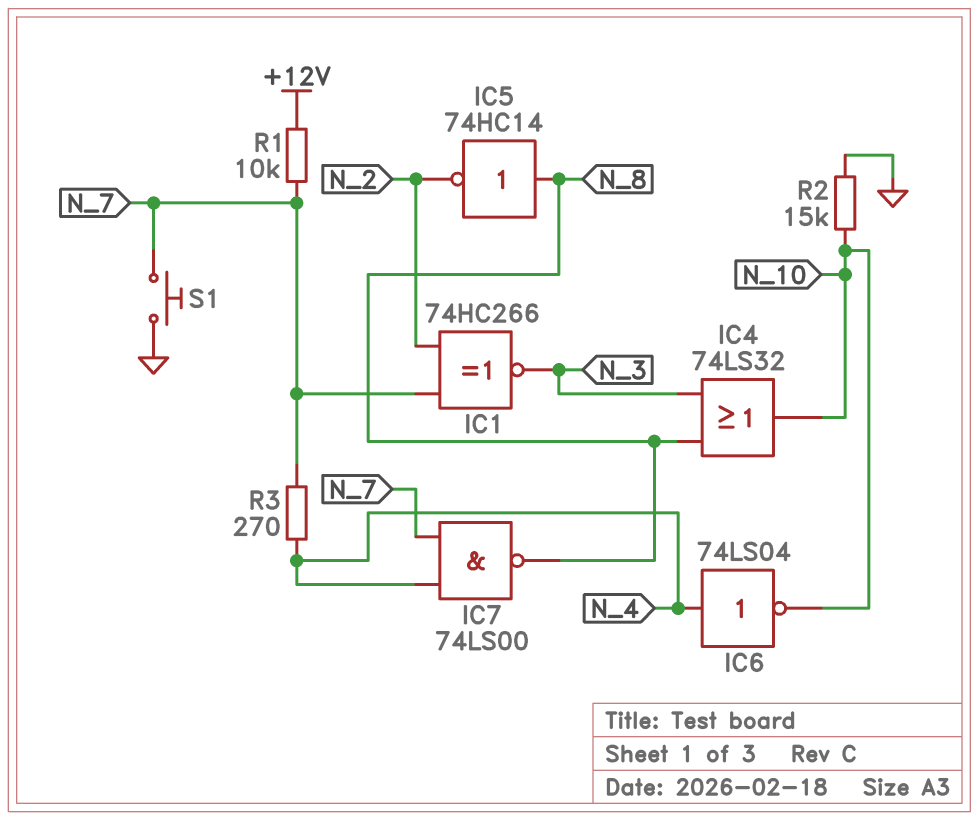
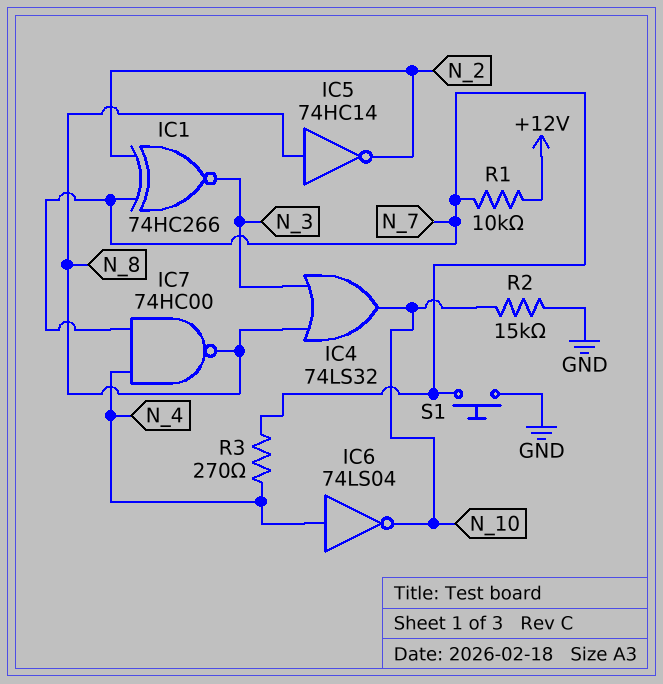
IC7: NAND 74LS00 (in N_4, in N_7, out N_8) -> NAND 74HC00 (in N_4, in N_7, out N_8)

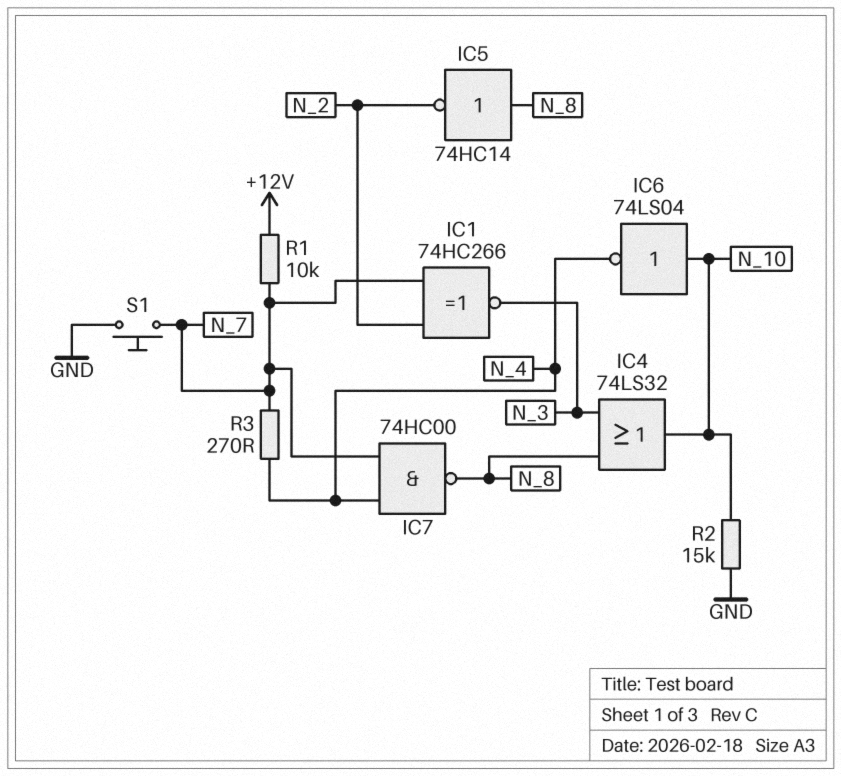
IC6: NOT 74LS04 (in N_4, out N_10) -> NOT 74LS04 (in N_10, out N_4)

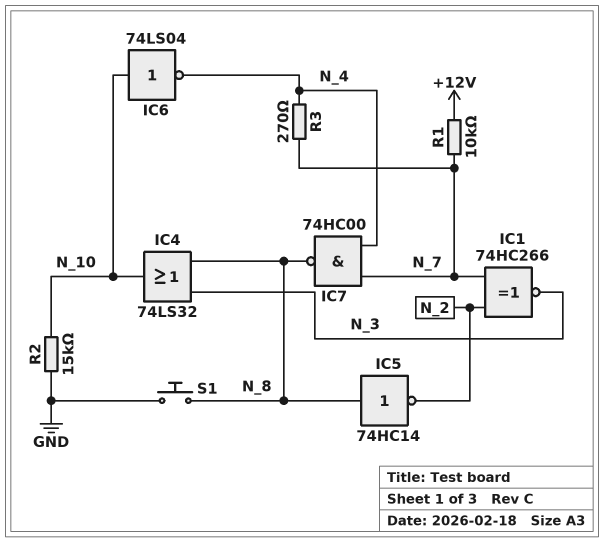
S1: button (GND, N_7) -> button (GND, N_8)

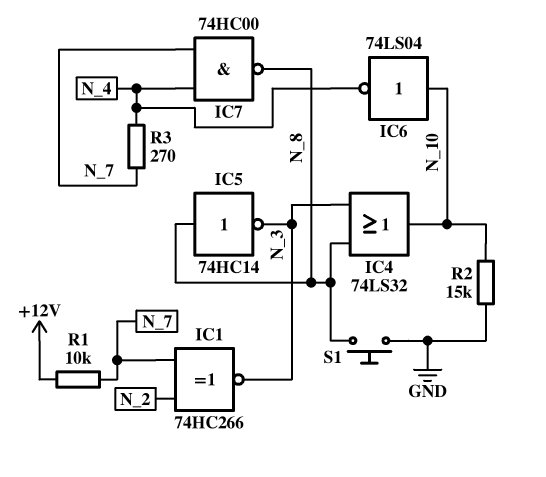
IC5: NOT 74HC14 (in N_8, out N_2) -> NOT 74HC14 (in N_8, out N_3)

